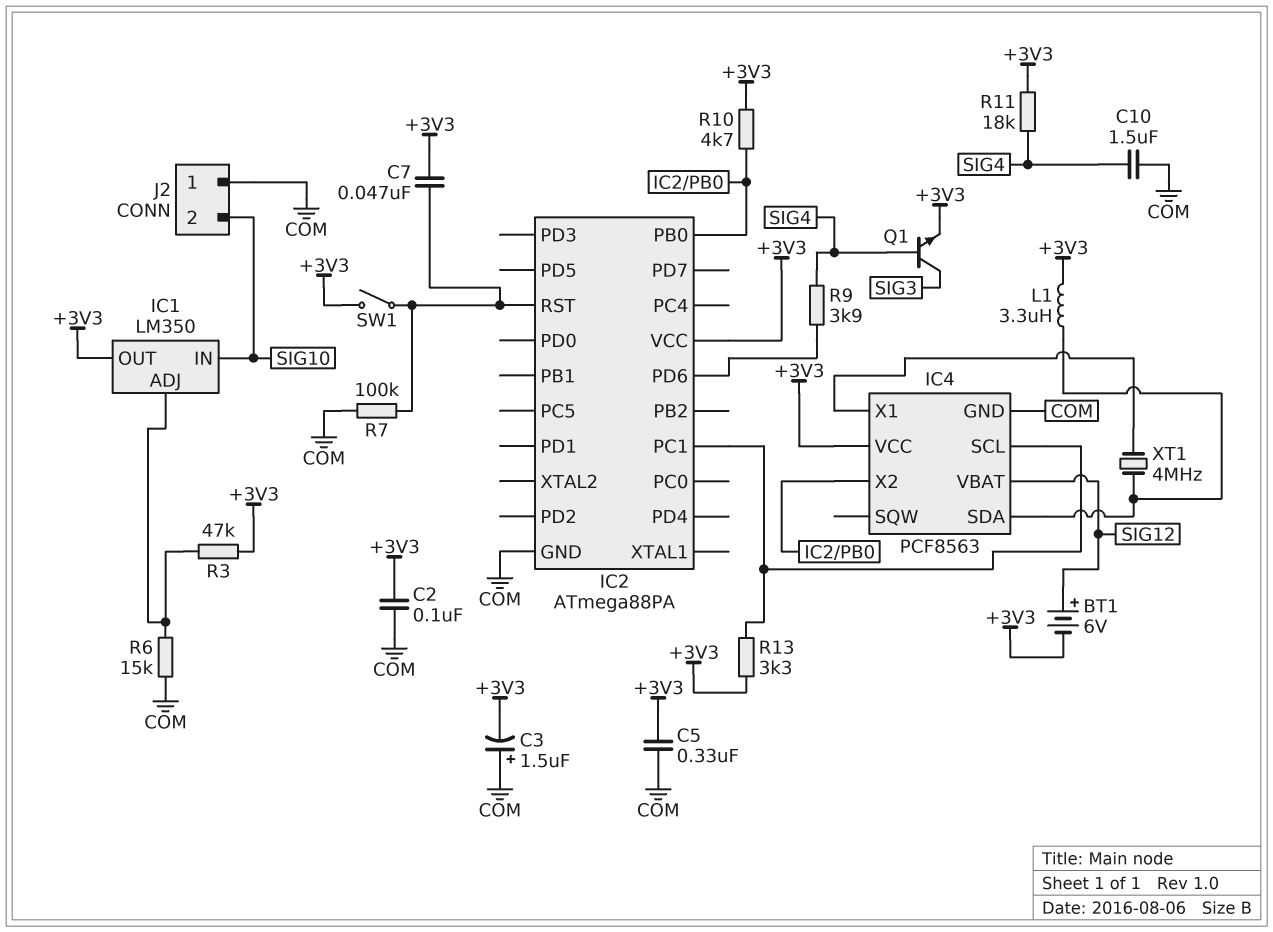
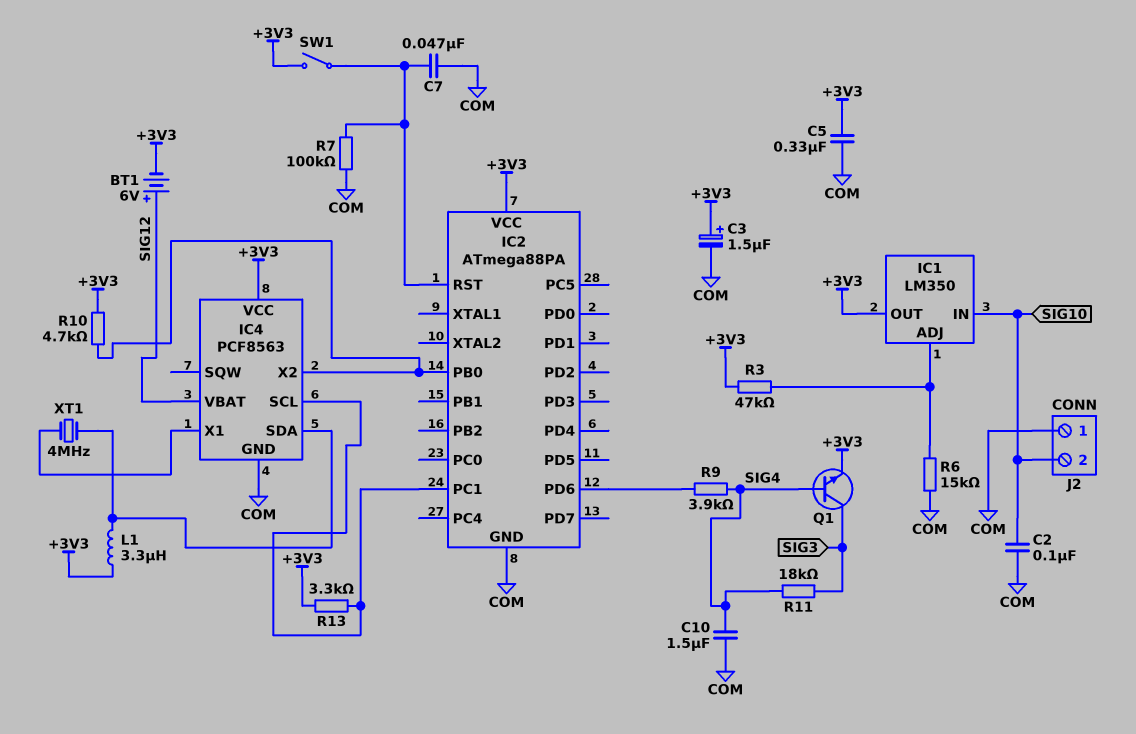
C2: 100nF (+3V3, COM) -> 100nF (COM, SIG10)
C3: 1.5uF (plus COM, minus +3V3) -> 1.5uF (plus +3V3, minus COM)
C7: 47nF (+3V3, IC2/RST) -> 47nF (COM, IC2/RST)
R11: 18k (+3V3, SIG4) -> 18k (SIG3, SIG4)

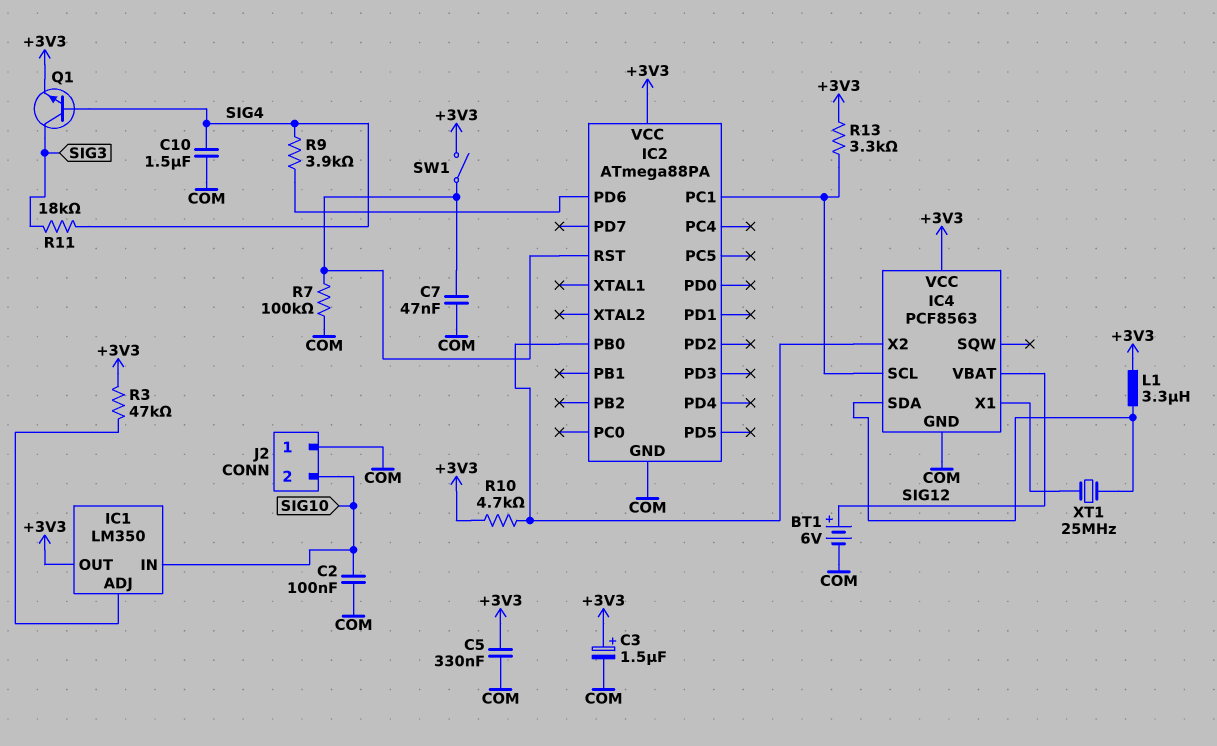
BT1: 6V (plus SIG12, minus +3V3) -> 6V (plus SIG12, minus COM)
R6: 15k (COM, IC1/ADJ) -> none
XT1: 4MHz (IC4/SDA, IC4/X1) -> 25MHz (IC4/SDA, IC4/X1)

